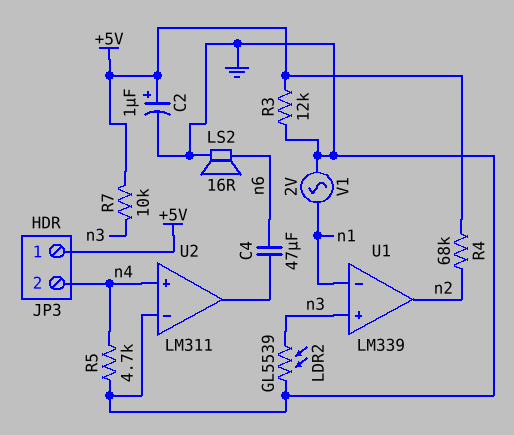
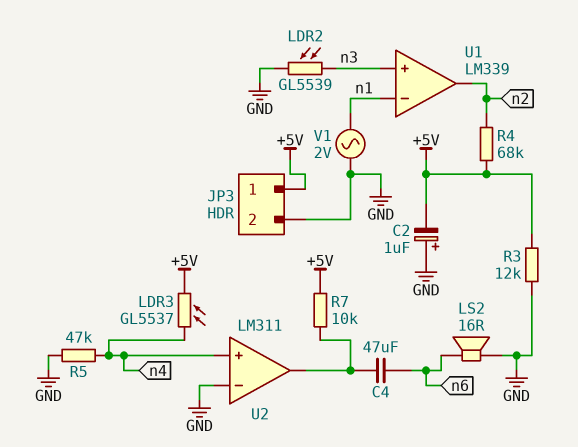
C2: 1uF (plus +5V, minus GND) -> 1uF (plus GND, minus +5V)
JP3 pin 2: n4 -> GND
LDR3: none -> GL5537 (+5V, n4)
R5: 4.7k (GND, n4) -> 47k (GND, n4)
R7: 10k (+5V, n3) -> 10k (+5V, U2/out)

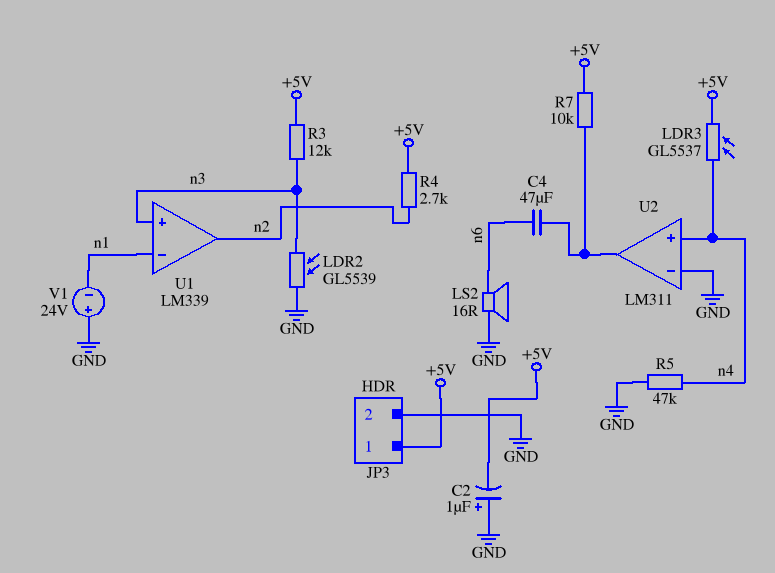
R3: 12k (+5V, GND) -> 12k (+5V, n3)
R4: 68k (+5V, n2) -> 2.7k (+5V, n2)
V1: AC 2V (GND, n1) -> 24V (plus GND, minus n1)

